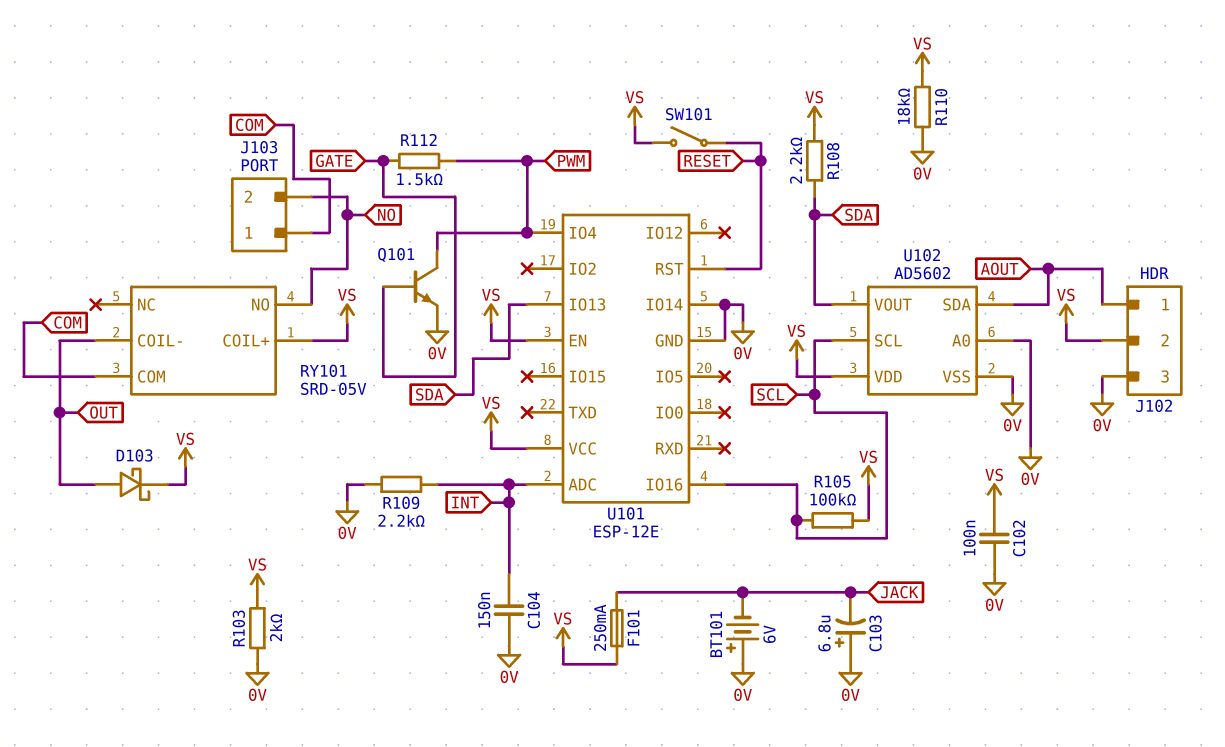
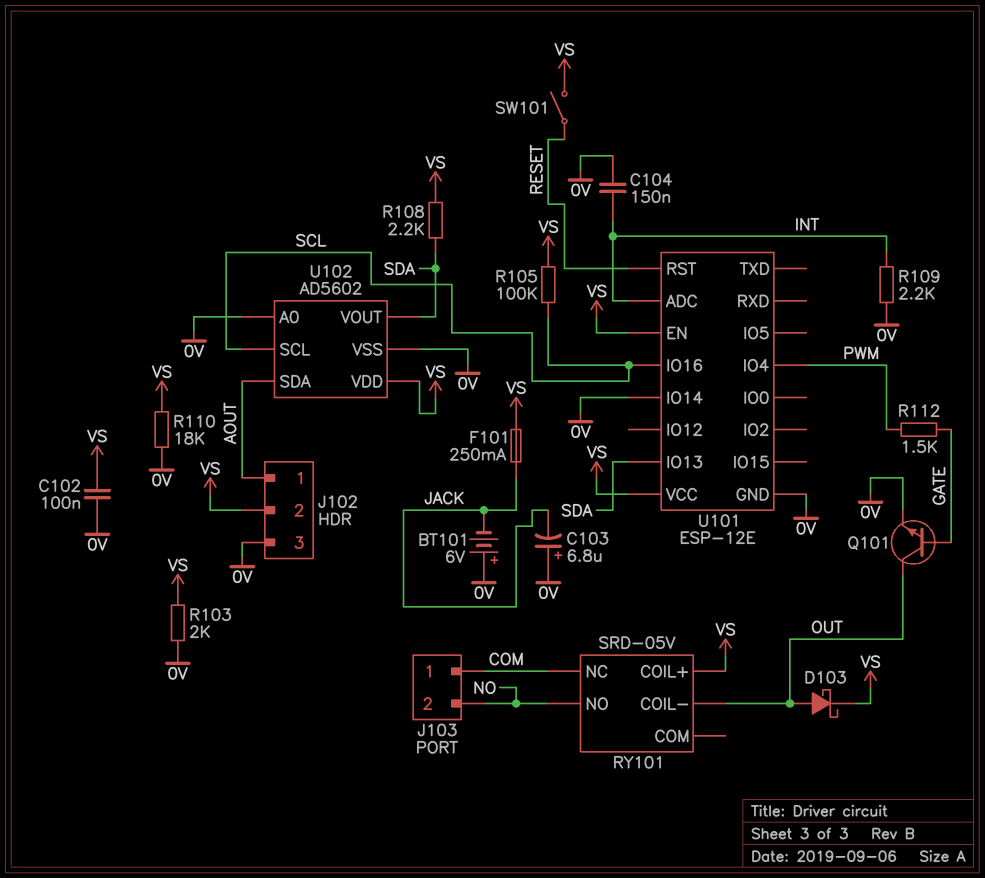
Q101: NPN (B GATE, C PWM, E 0V) -> NPN (B GATE, C OUT, E 0V)
RY101 pin COM: COM -> none
RY101 pin NC: none -> COM

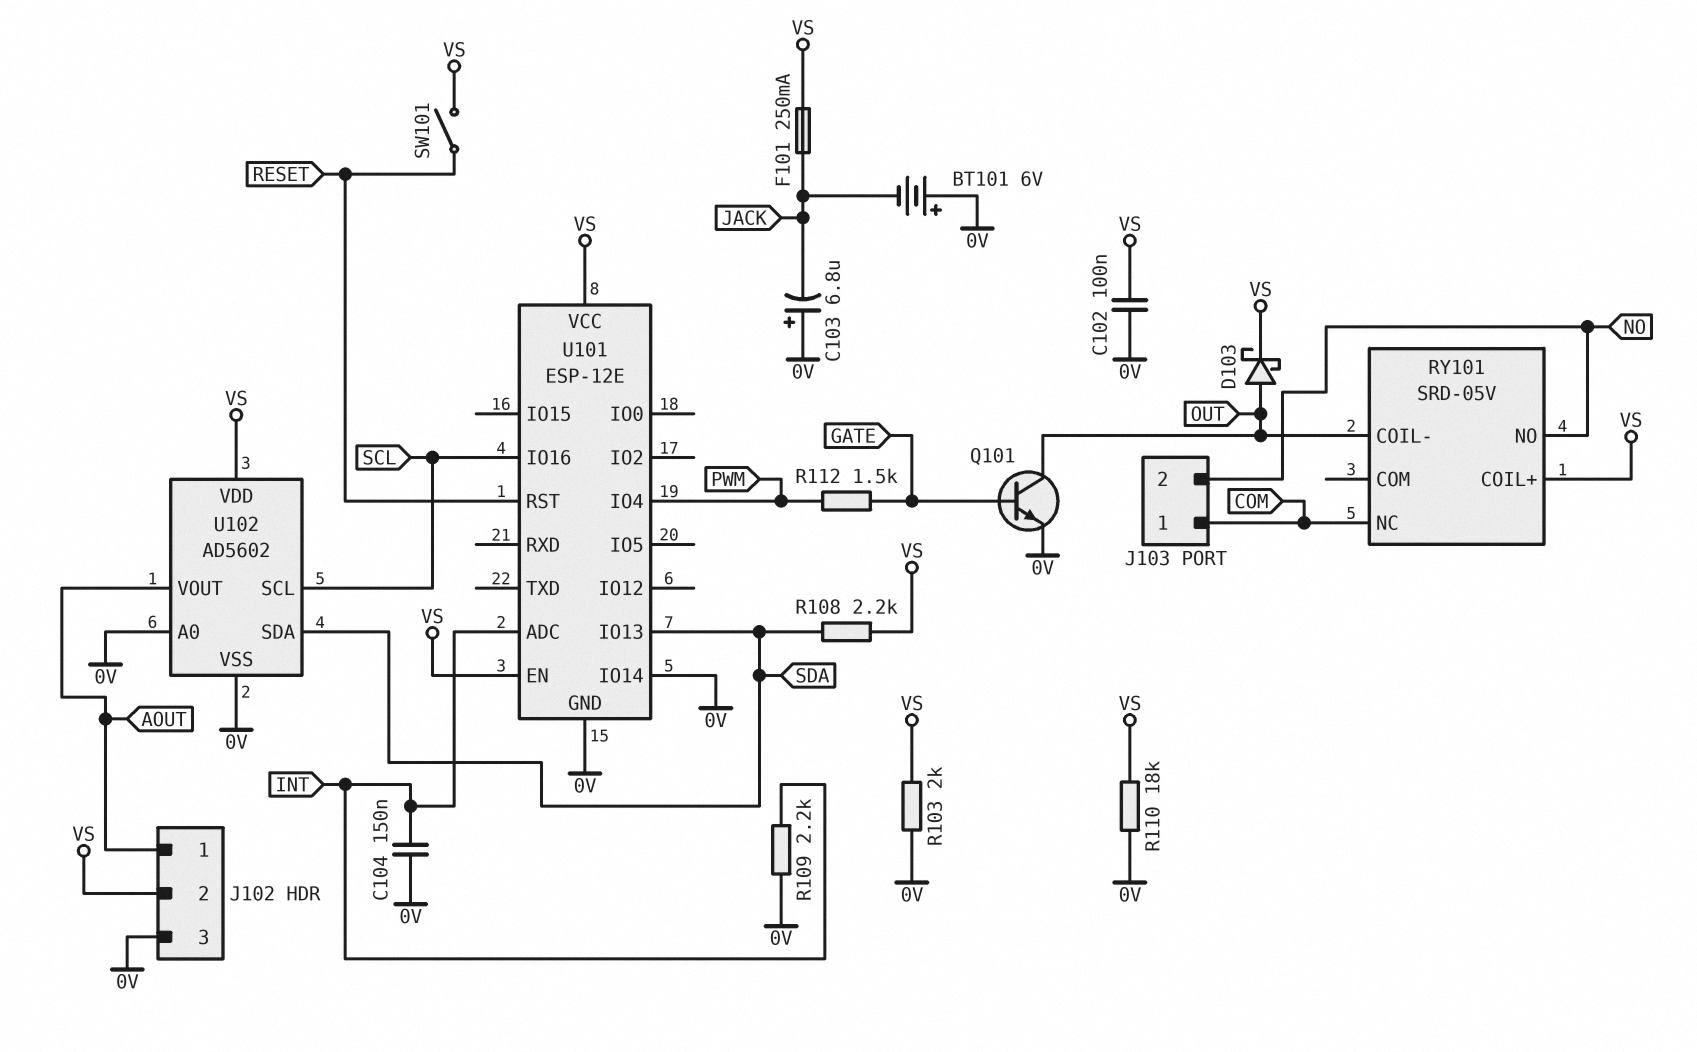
R105: 100k (SCL, VS) -> none
U102 pin SDA: AOUT -> SDA
U102 pin VOUT: SDA -> AOUT

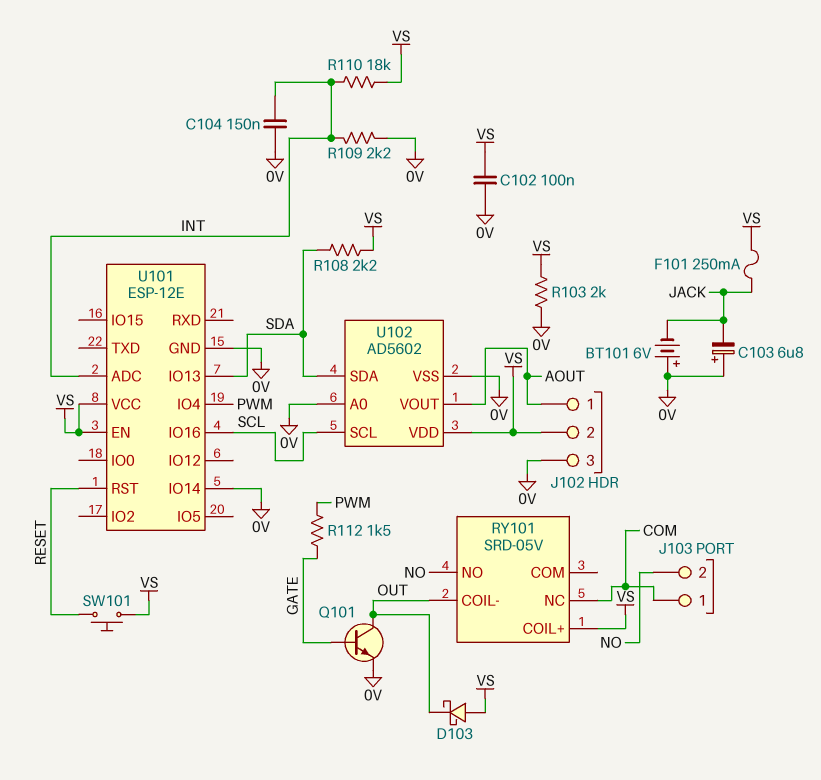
D103: schottky (A OUT, K VS) -> schottky (A VS, K OUT)
R110: 18k (0V, VS) -> 18k (INT, VS)
SW101: switch (RESET, VS) -> button (RESET, VS)

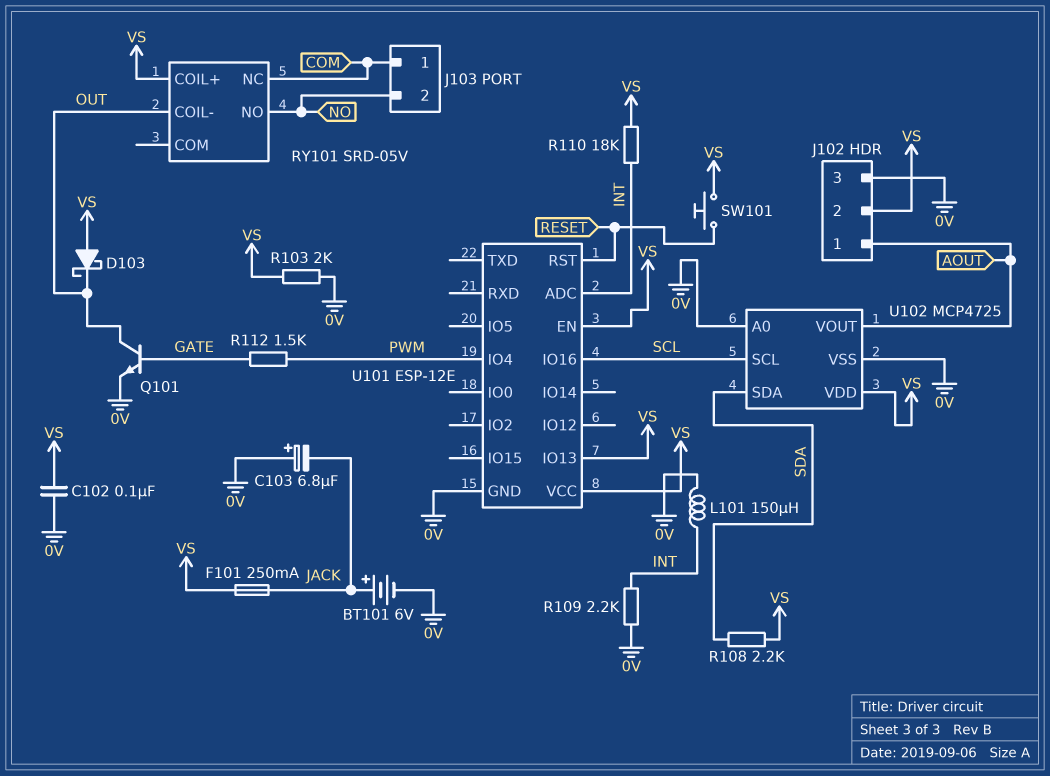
BT101: 6V (plus 0V, minus JACK) -> 6V (plus JACK, minus 0V)
C104: 150nF (0V, INT) -> none
L101: none -> 150uH (0V, INT)
U101 pin IO13: SDA -> VS
U101 pin IO14: 0V -> none
U102: AD5602 -> MCP4725

